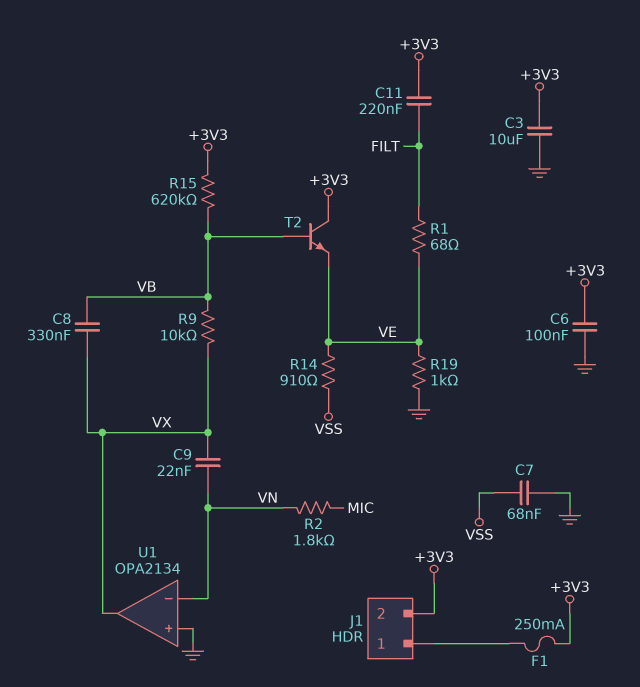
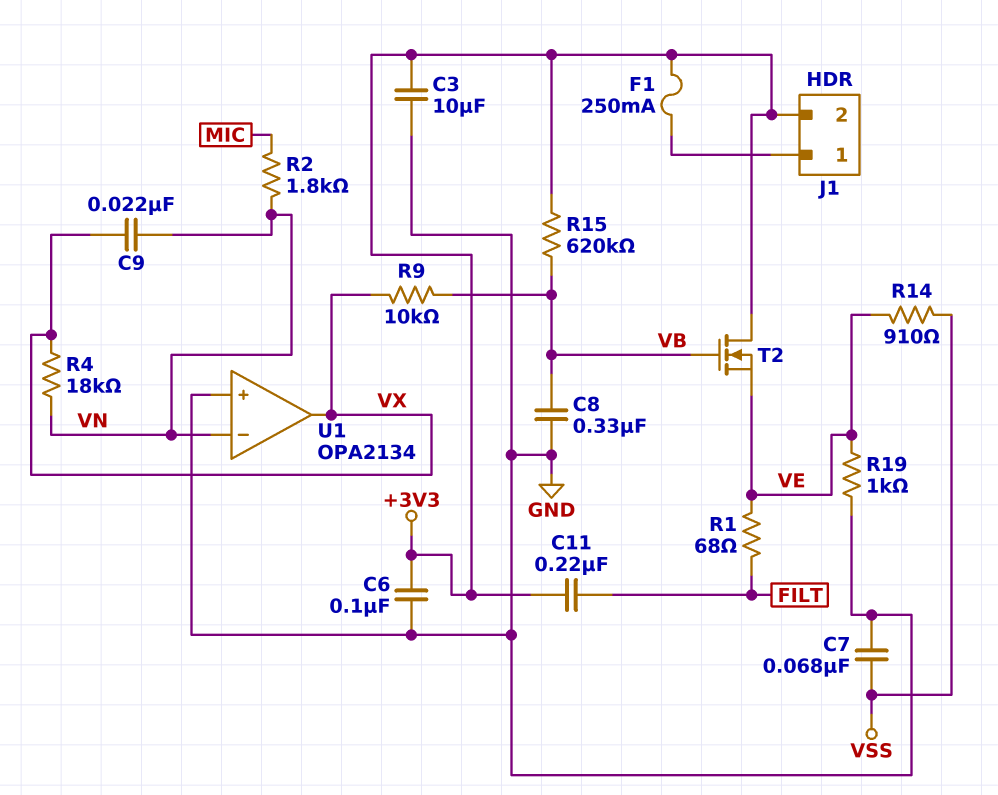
C8: 330nF (VB, VX) -> 330nF (GND, VB)
R4: none -> 18k (VN, VX)
T2: NPN (B VB, C +3V3, E VE) -> NMOS (G VB, D +3V3, S VE)

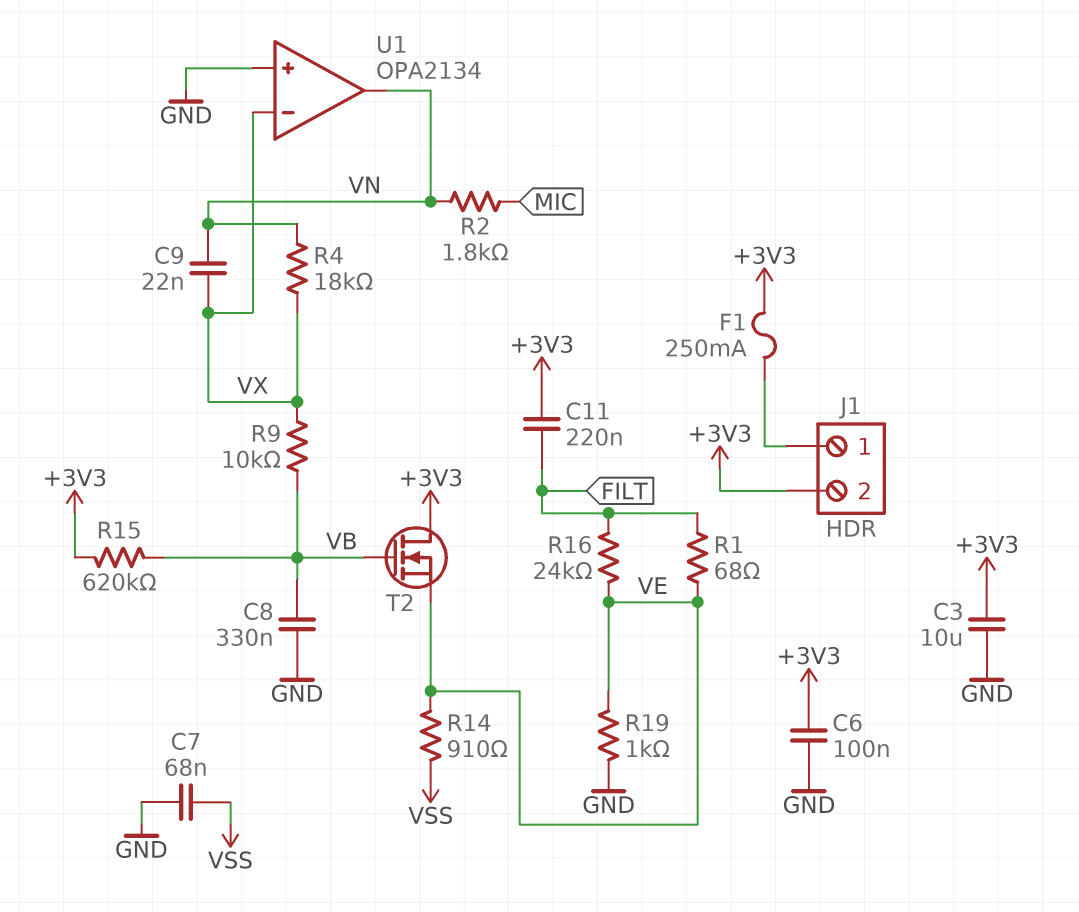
R16: none -> 24k (FILT, VE)
U1 pin in-: VN -> VX
U1 pin out: VX -> VN

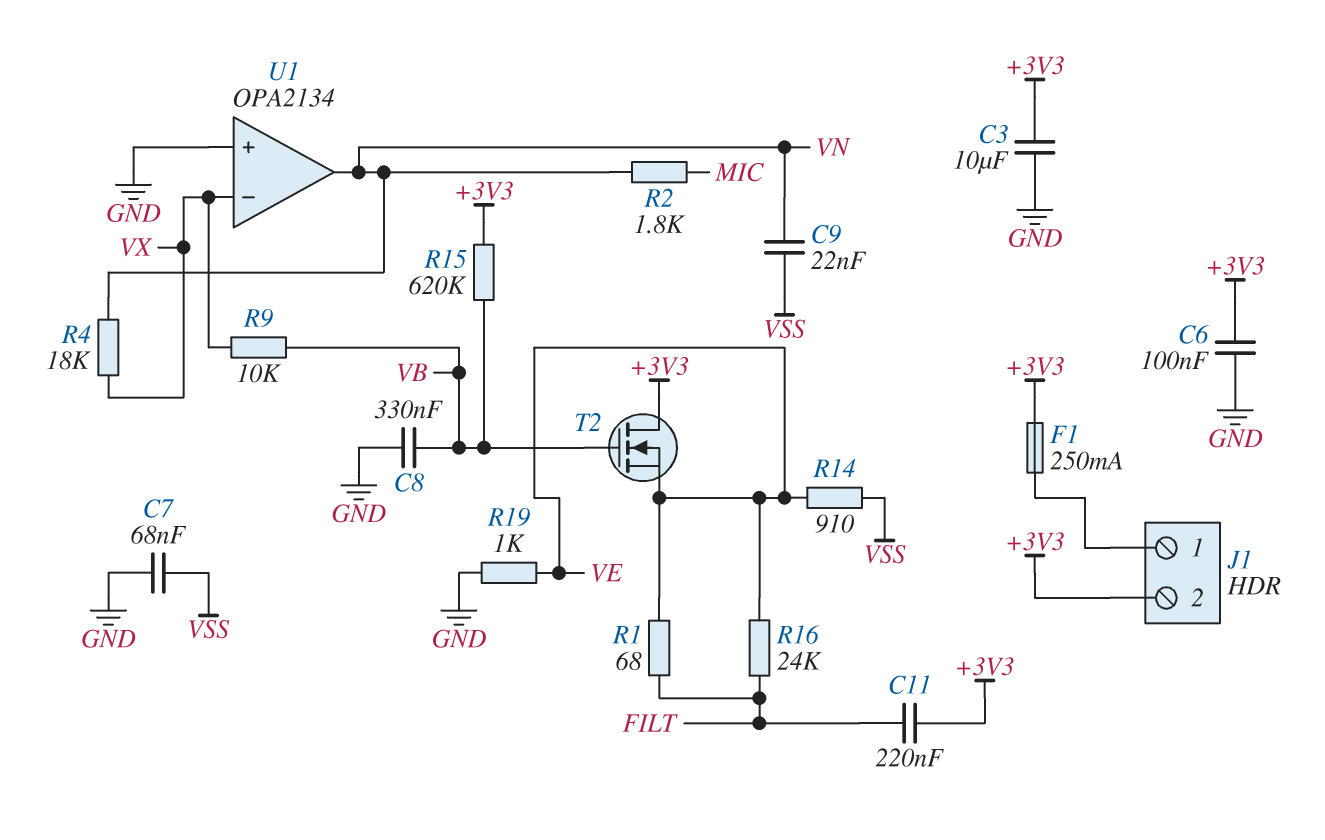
C9: 22nF (VN, VX) -> 22nF (VN, VSS)

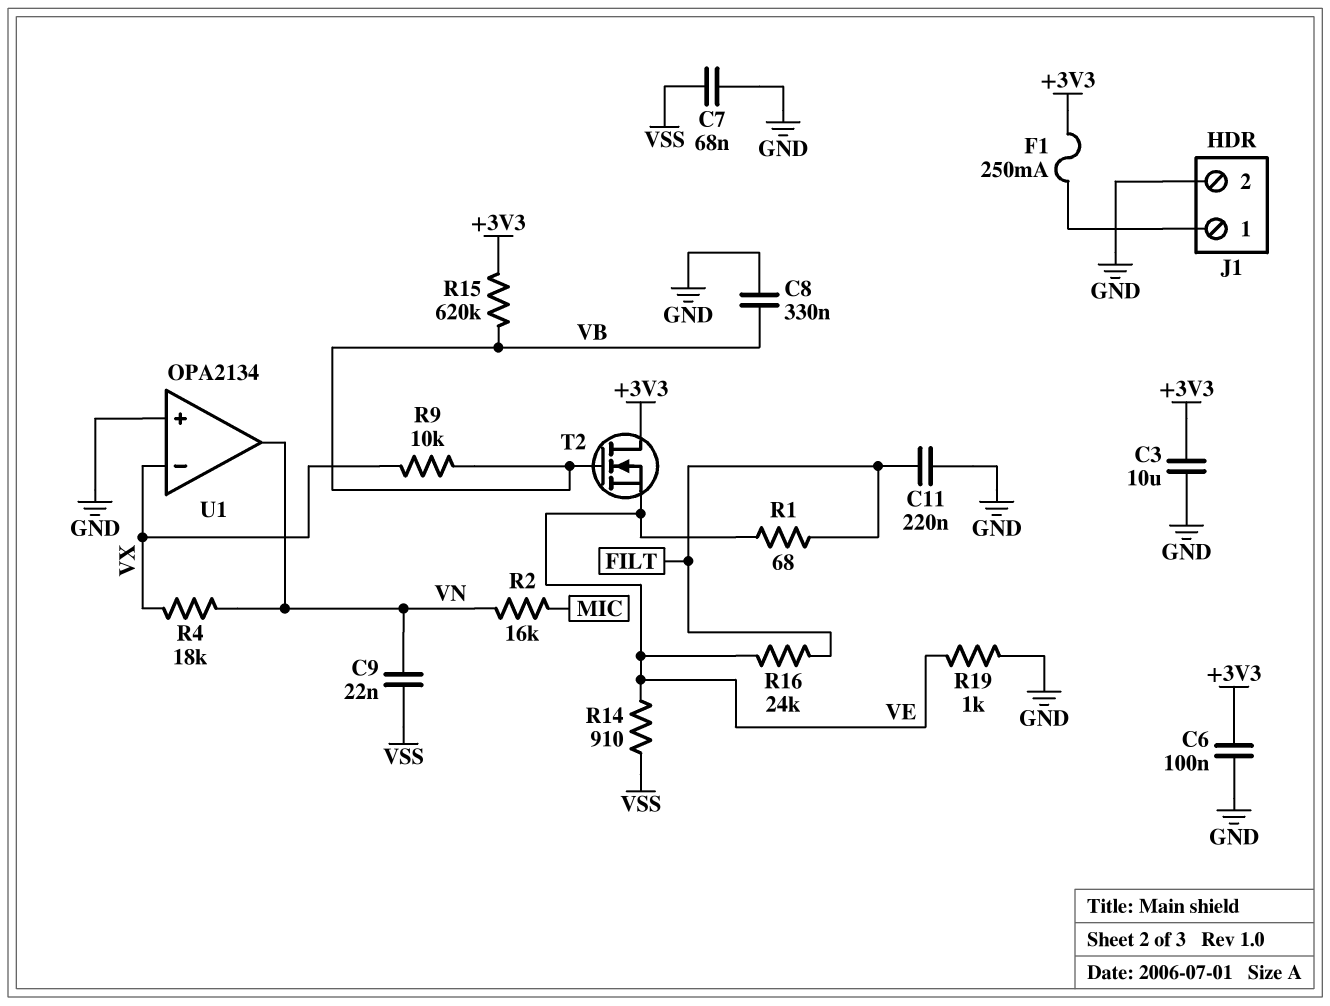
C11: 220nF (+3V3, FILT) -> 220nF (FILT, GND)
J1 pin 2: +3V3 -> GND
R2: 1.8k (MIC, VN) -> 16k (MIC, VN)

